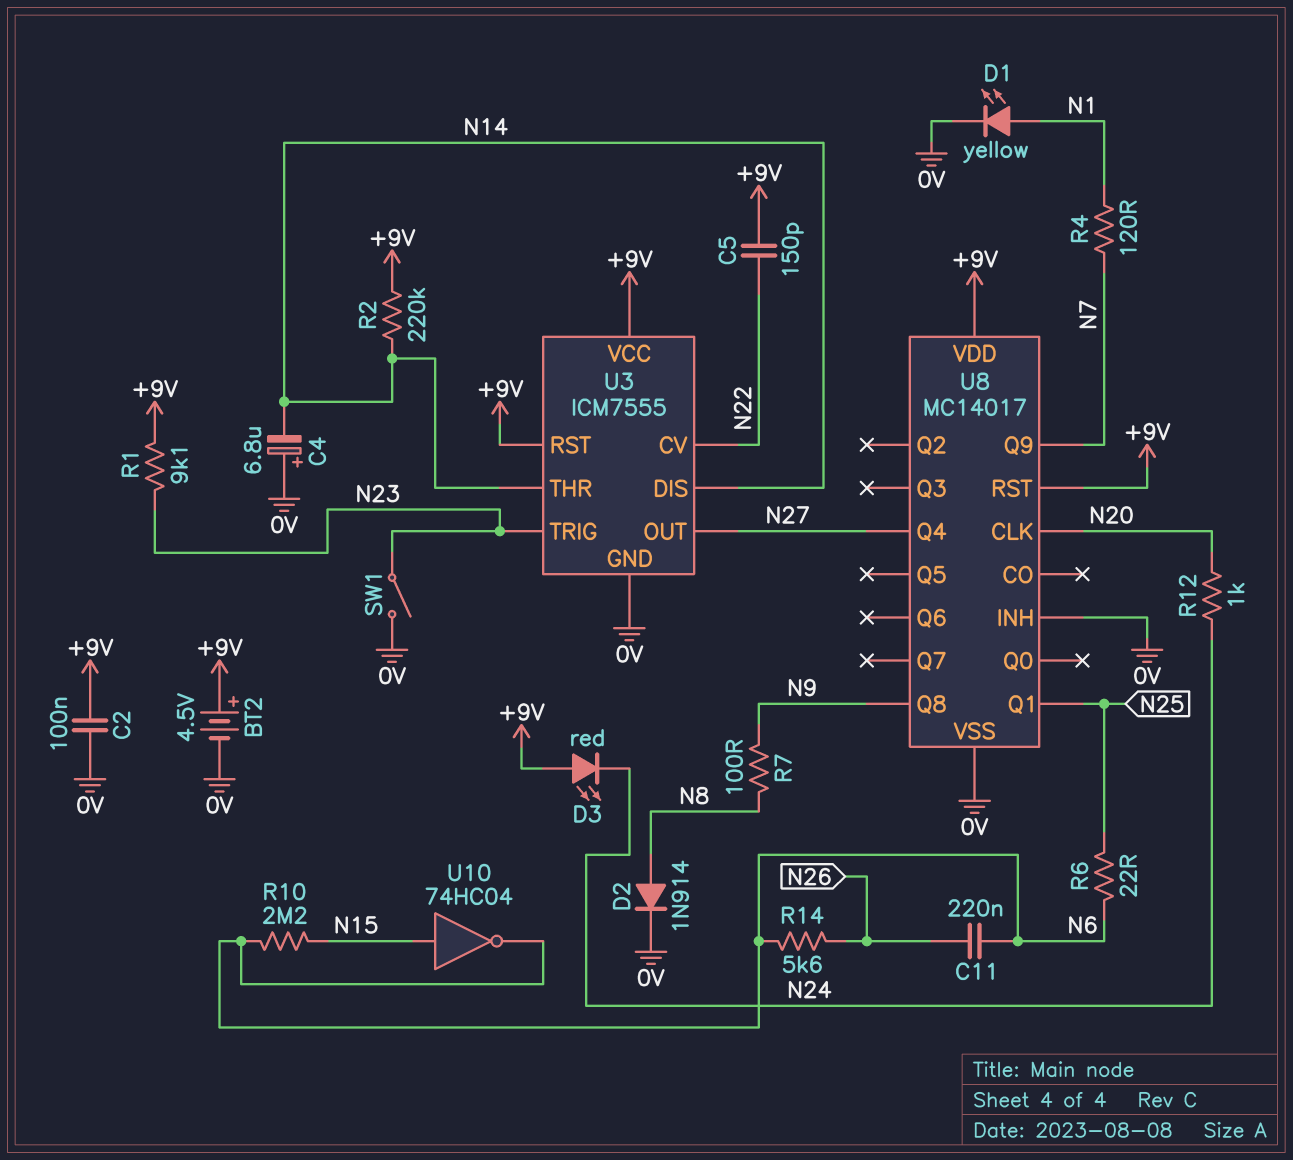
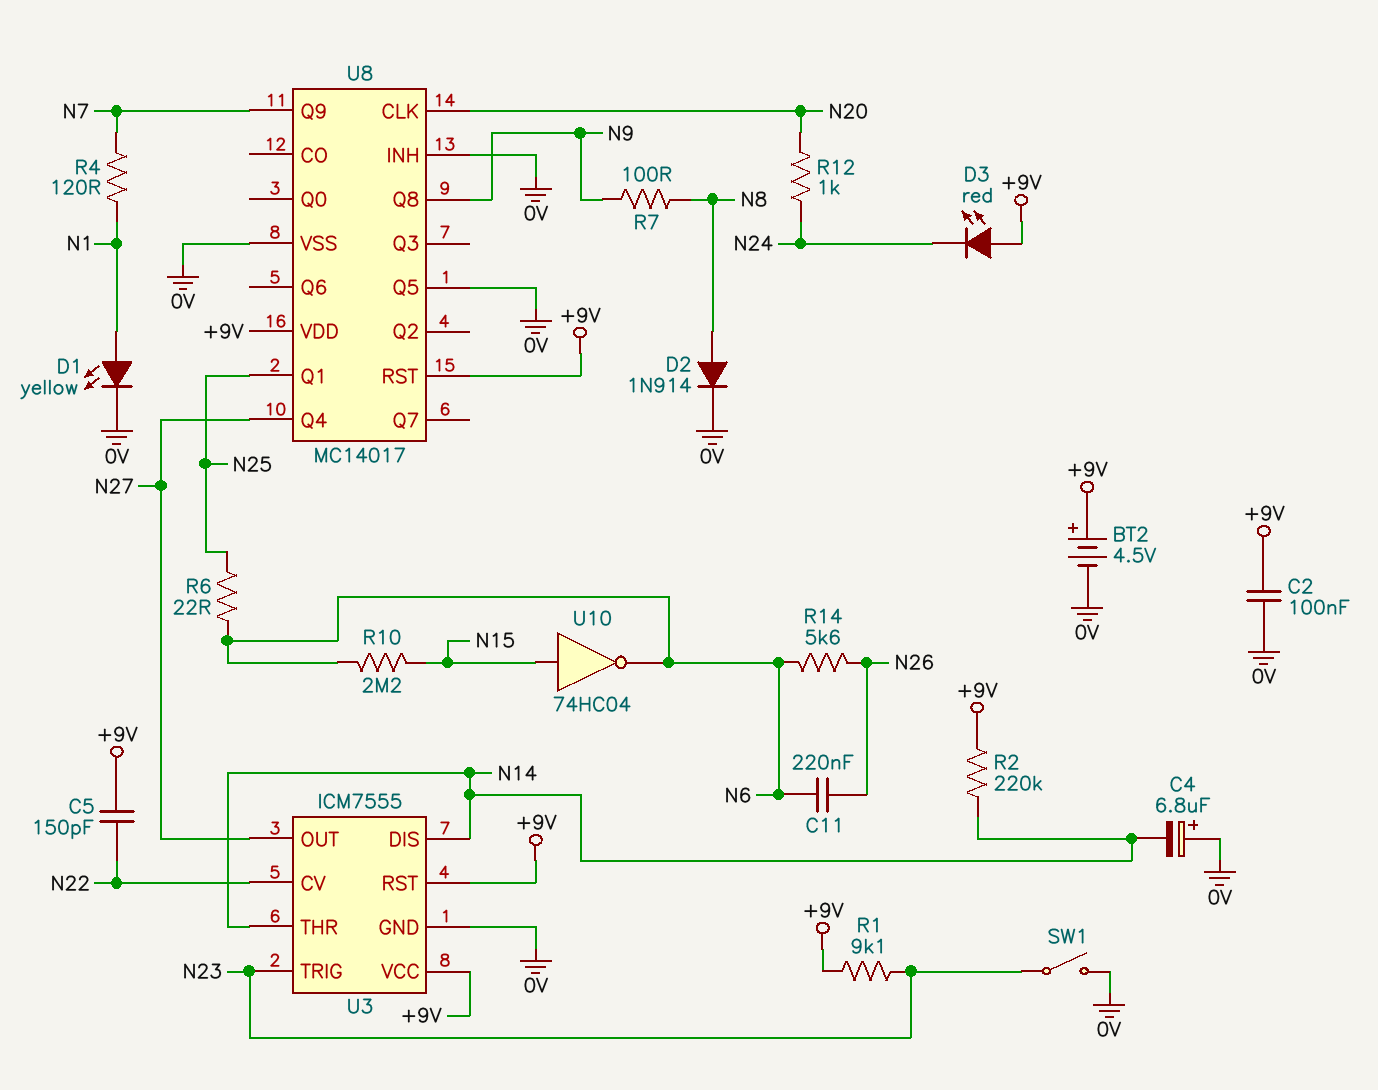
U8 pin Q5: none -> 0V

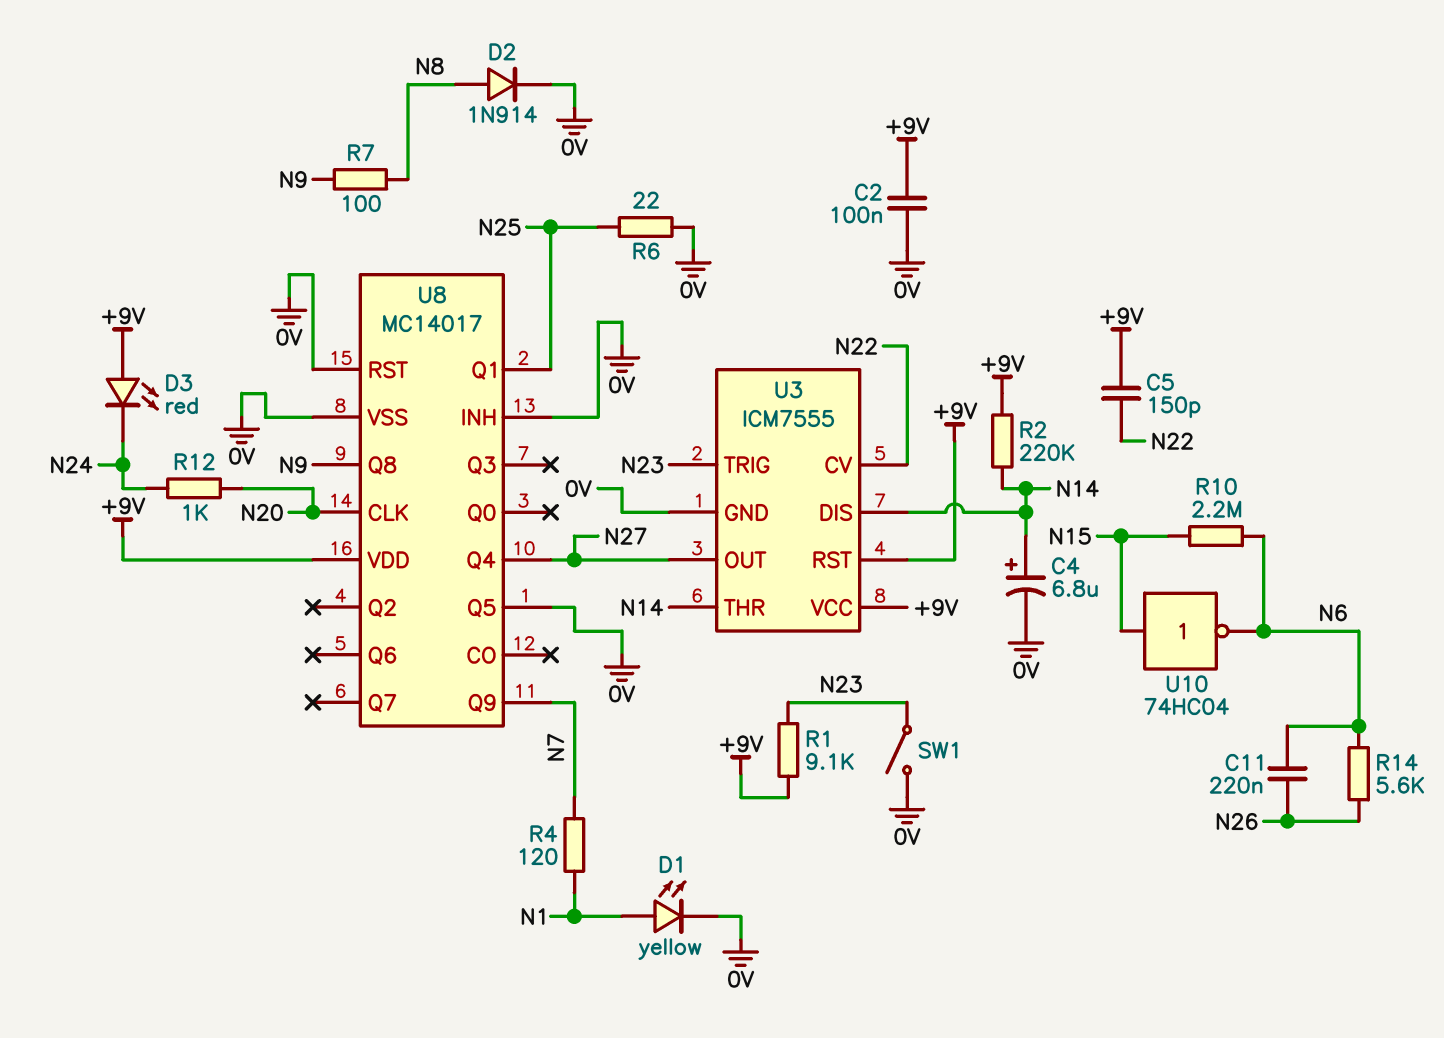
BT2: 4.5V (plus +9V, minus 0V) -> none
C4: 6.8uF (plus 0V, minus N14) -> 6.8uF (plus N14, minus 0V)
R6: 22 (N6, N25) -> 22 (0V, N25)
U8 pin RST: +9V -> 0V

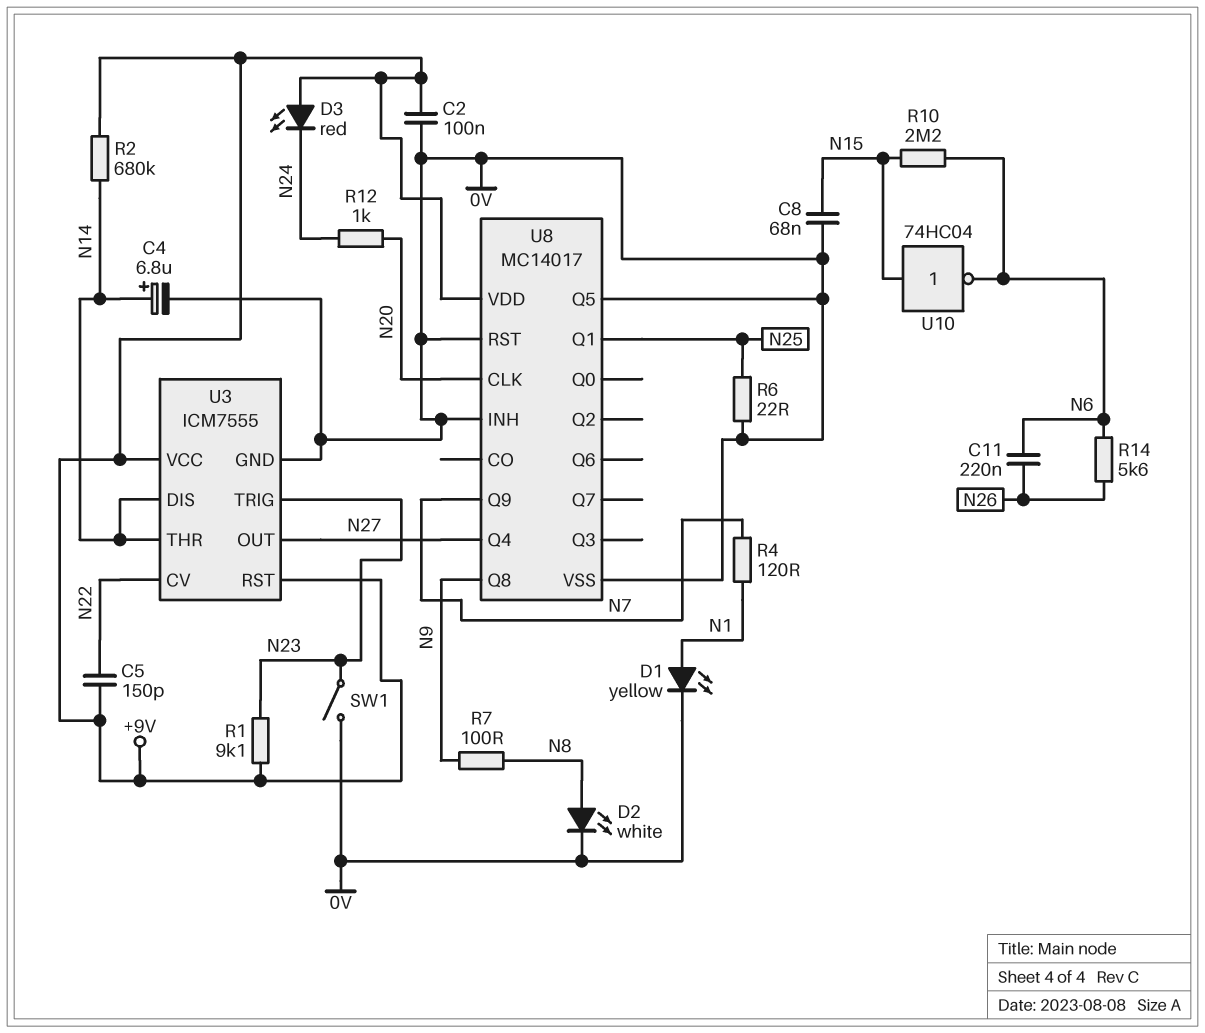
C8: none -> 68nF (0V, N15)
D2: diode 1N914 (A N8, K 0V) -> LED white (A N8, K 0V)
R2: 220k (+9V, N14) -> 680k (+9V, N14)

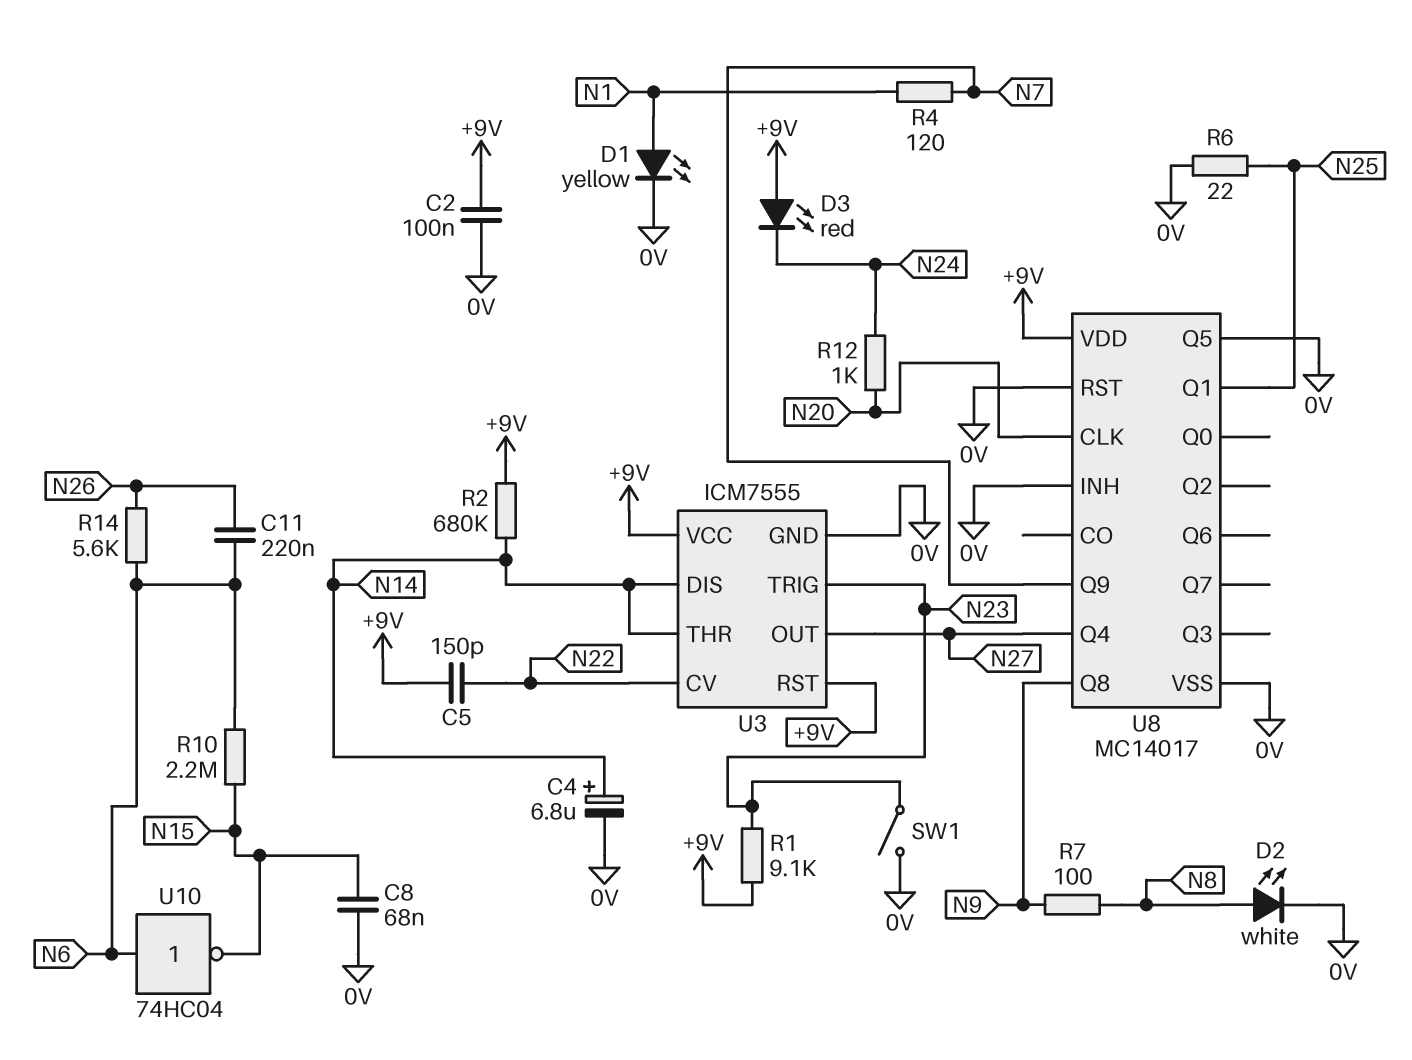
U10: NOT 74HC04 (in N15, out N6) -> NOT 74HC04 (in N6, out N15)

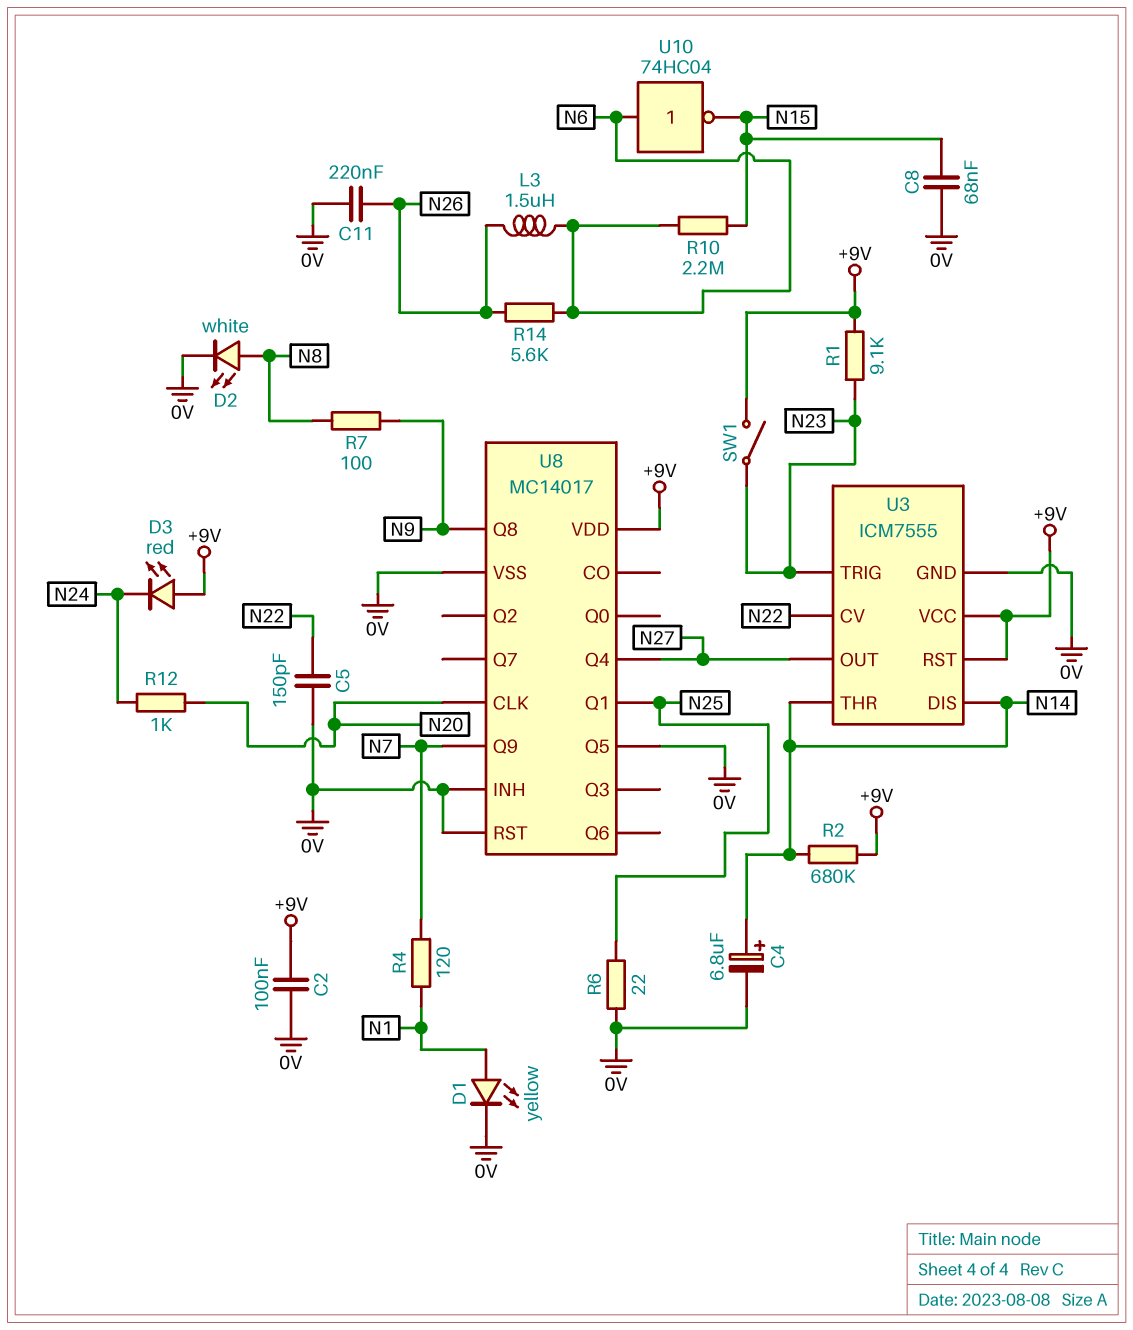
C5: 150pF (+9V, N22) -> 150pF (0V, N22)
C11: 220nF (N6, N26) -> 220nF (0V, N26)
L3: none -> 1.5uH (N6, N26)
SW1: switch (0V, N23) -> switch (+9V, N23)

